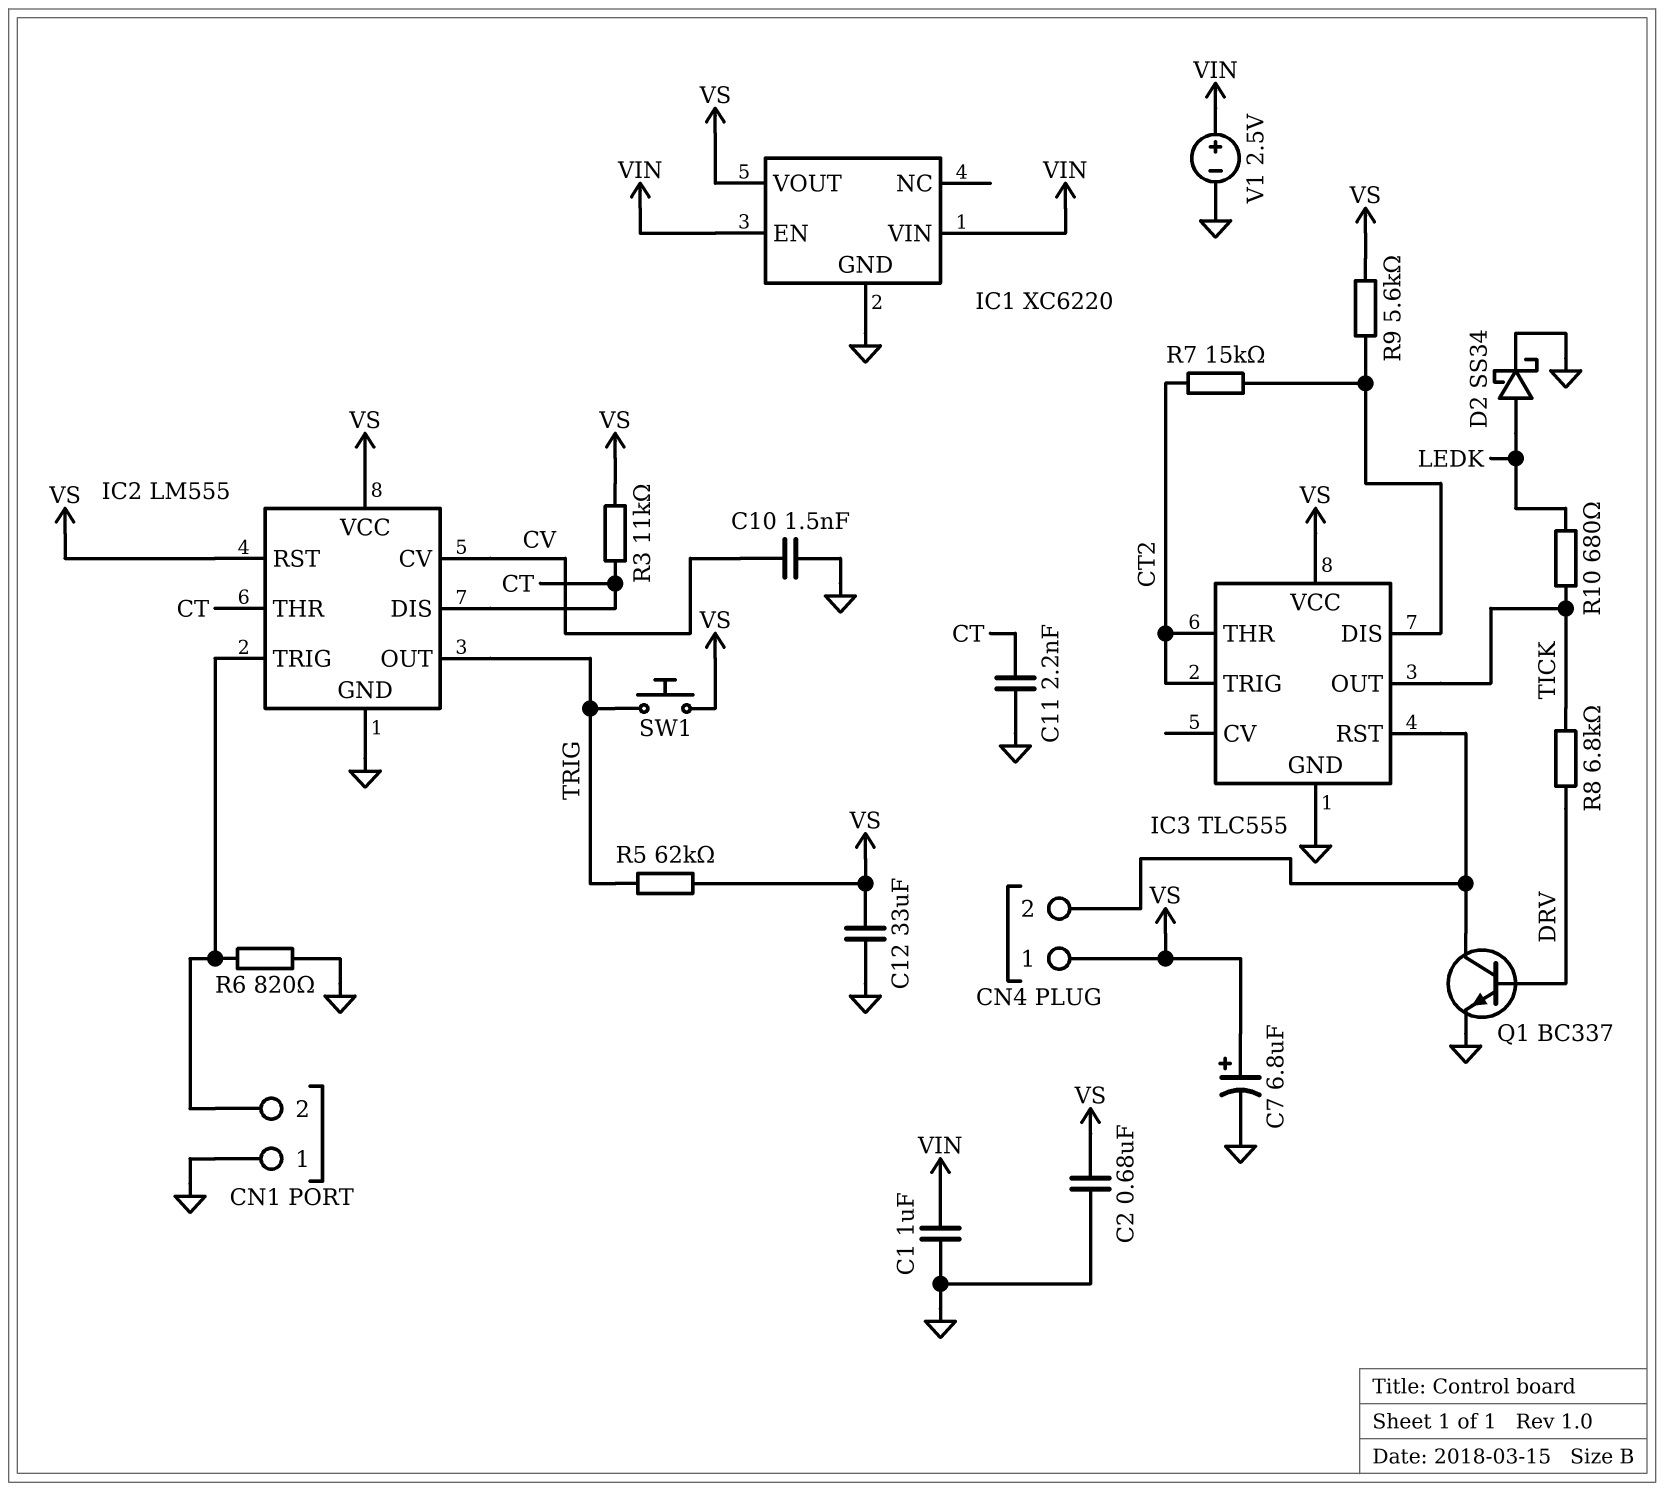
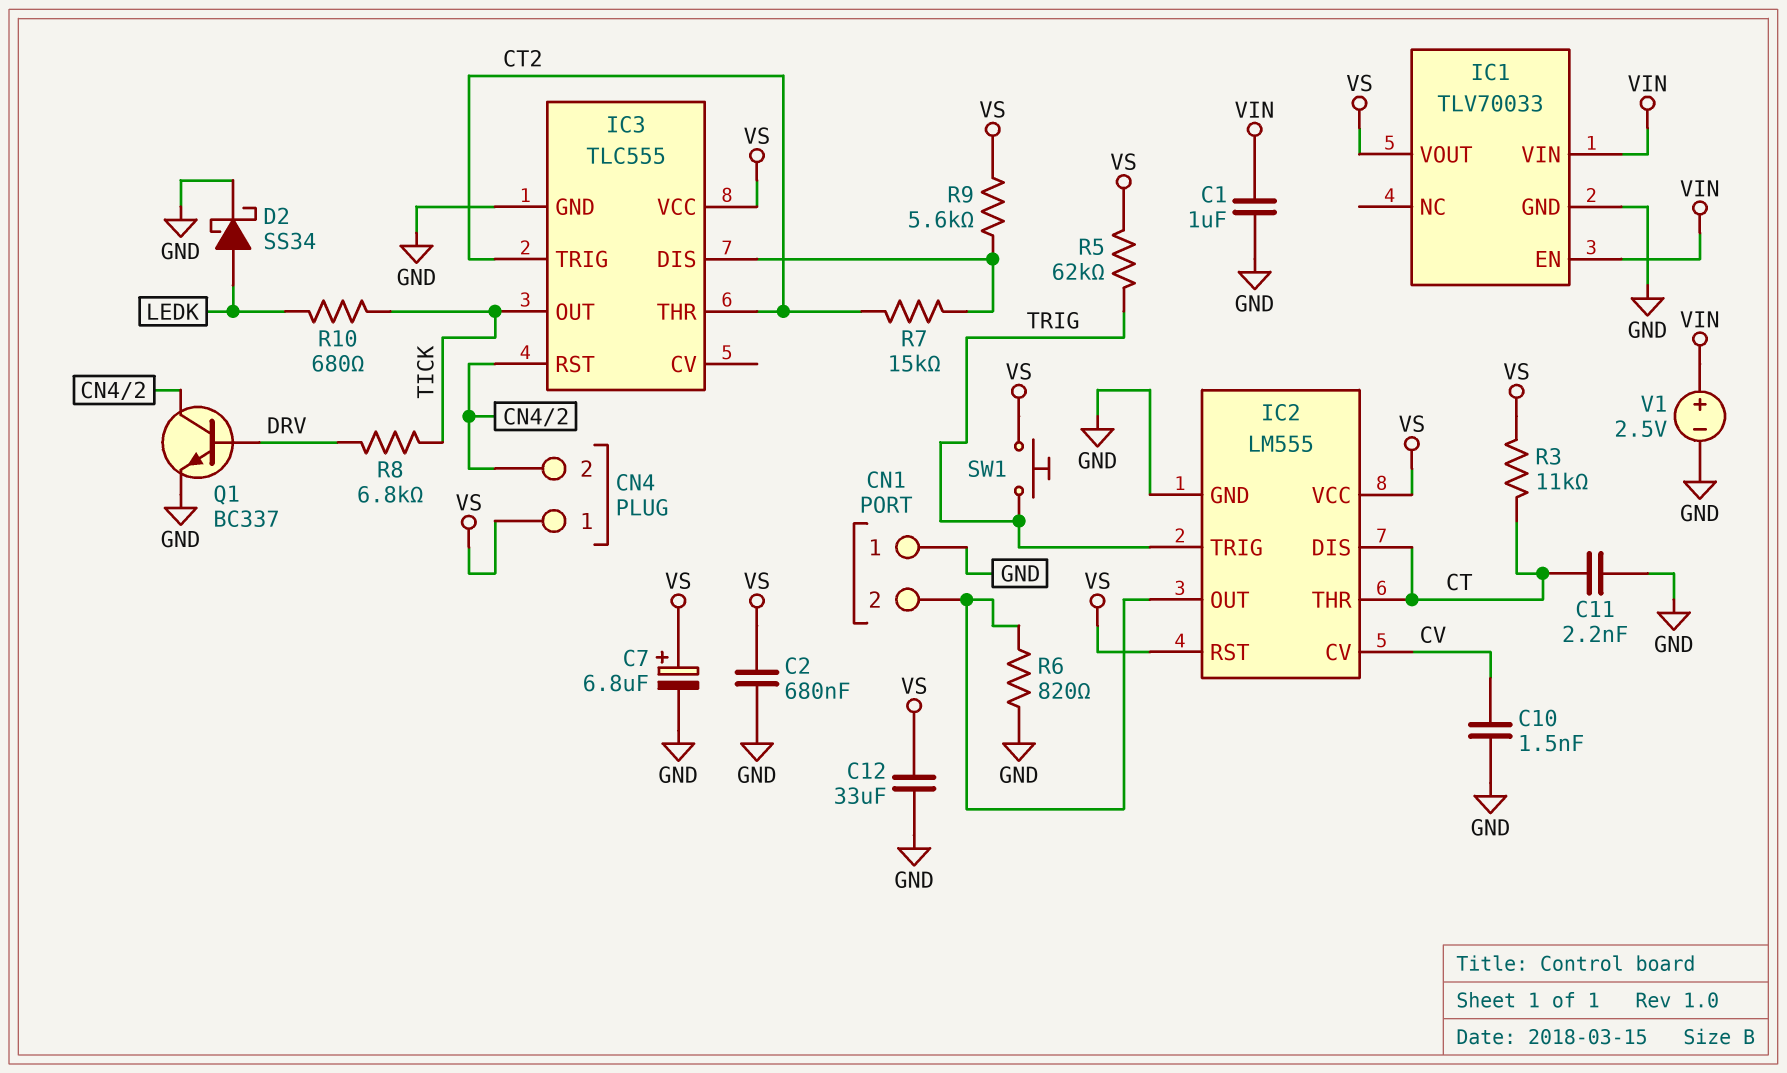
IC1: XC6220 -> TLV70033
IC2 pin OUT: TRIG -> CN1/2
IC2 pin TRIG: CN1/2 -> TRIG

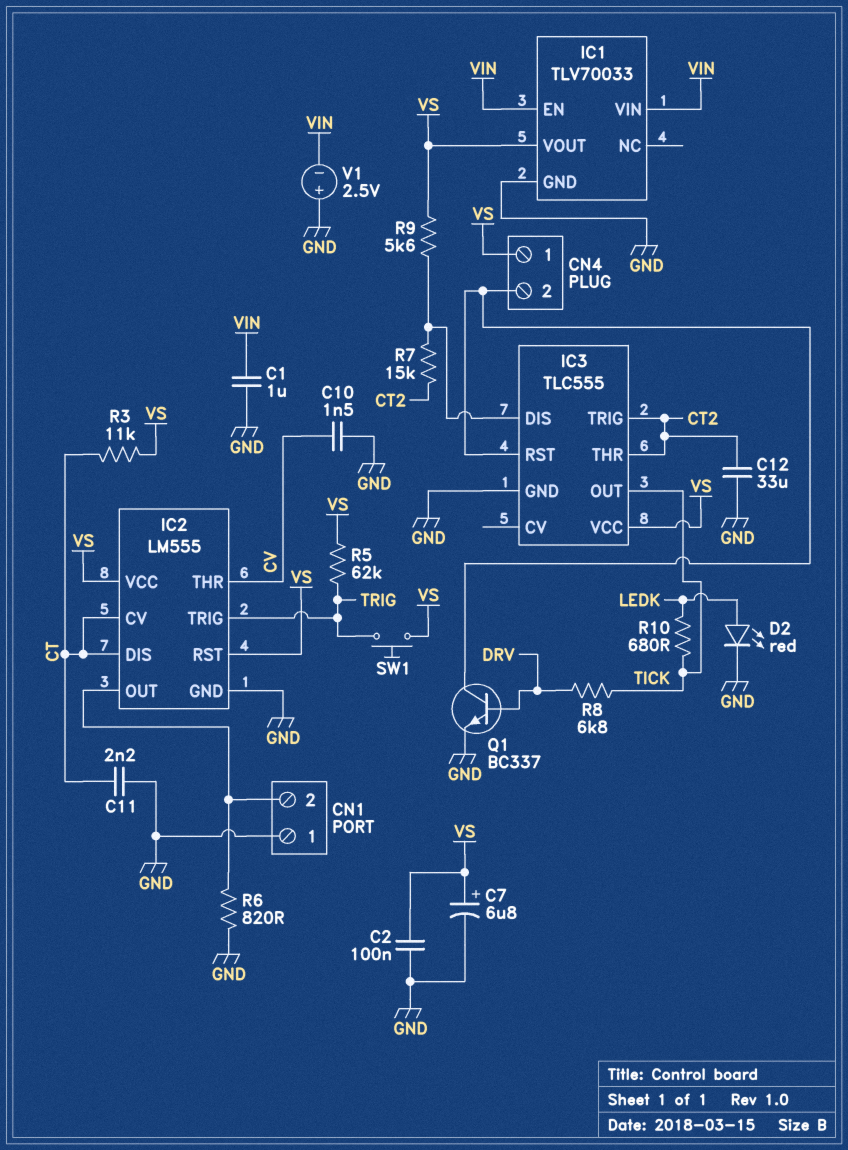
C2: 680nF (GND, VS) -> 100nF (GND, VS)
C12: 33uF (GND, VS) -> 33uF (CT2, GND)
D2: schottky SS34 (A LEDK, K GND) -> LED red (A LEDK, K GND)
IC2 pin CV: CV -> CT
IC2 pin THR: CT -> CV
V1: 2.5V (plus VIN, minus GND) -> 2.5V (plus GND, minus VIN)

